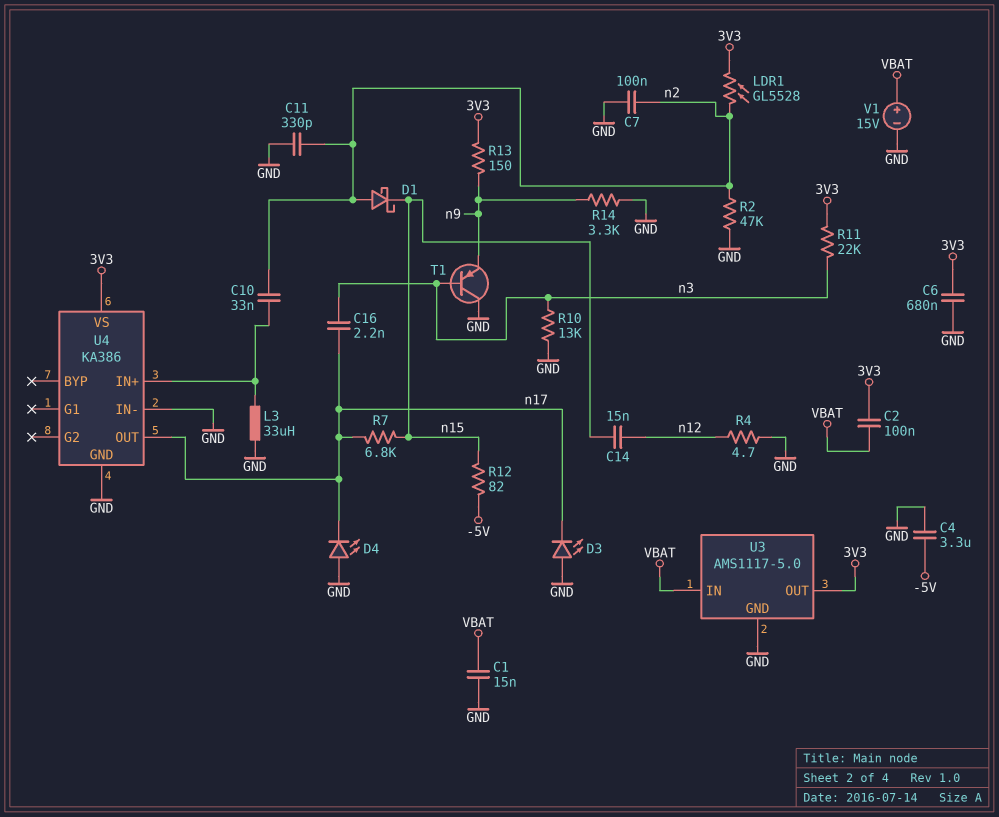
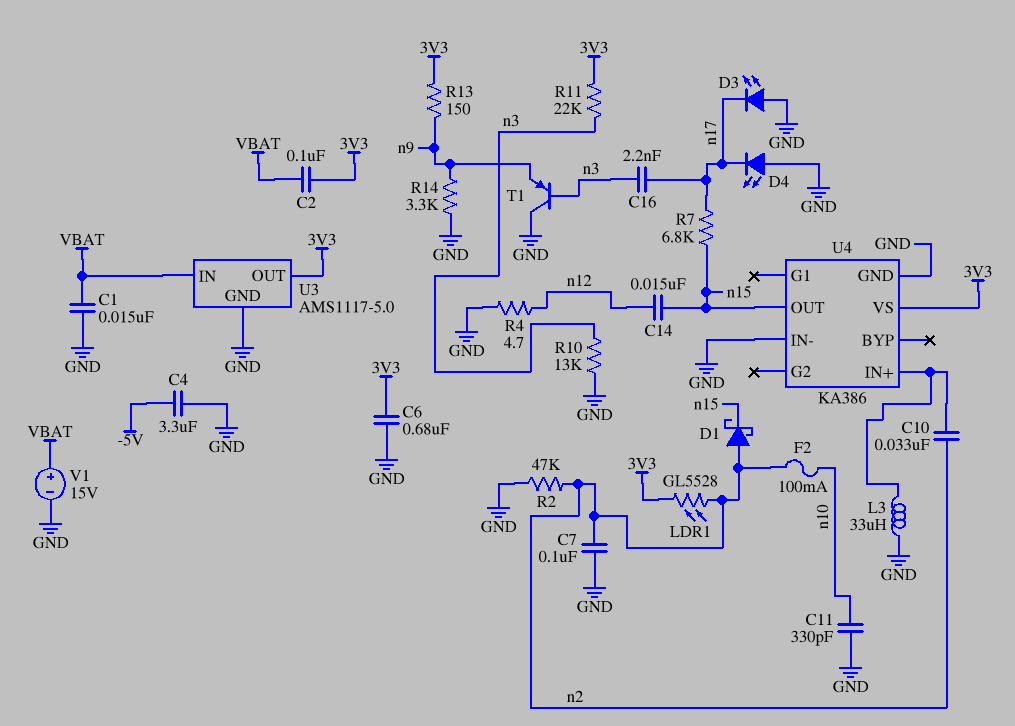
C11: 330pF (GND, n2) -> 330pF (GND, n10)
F2: none -> 100mA (n2, n10)
R12: 82 (-5V, n15) -> none
U4 pin OUT: n17 -> n15

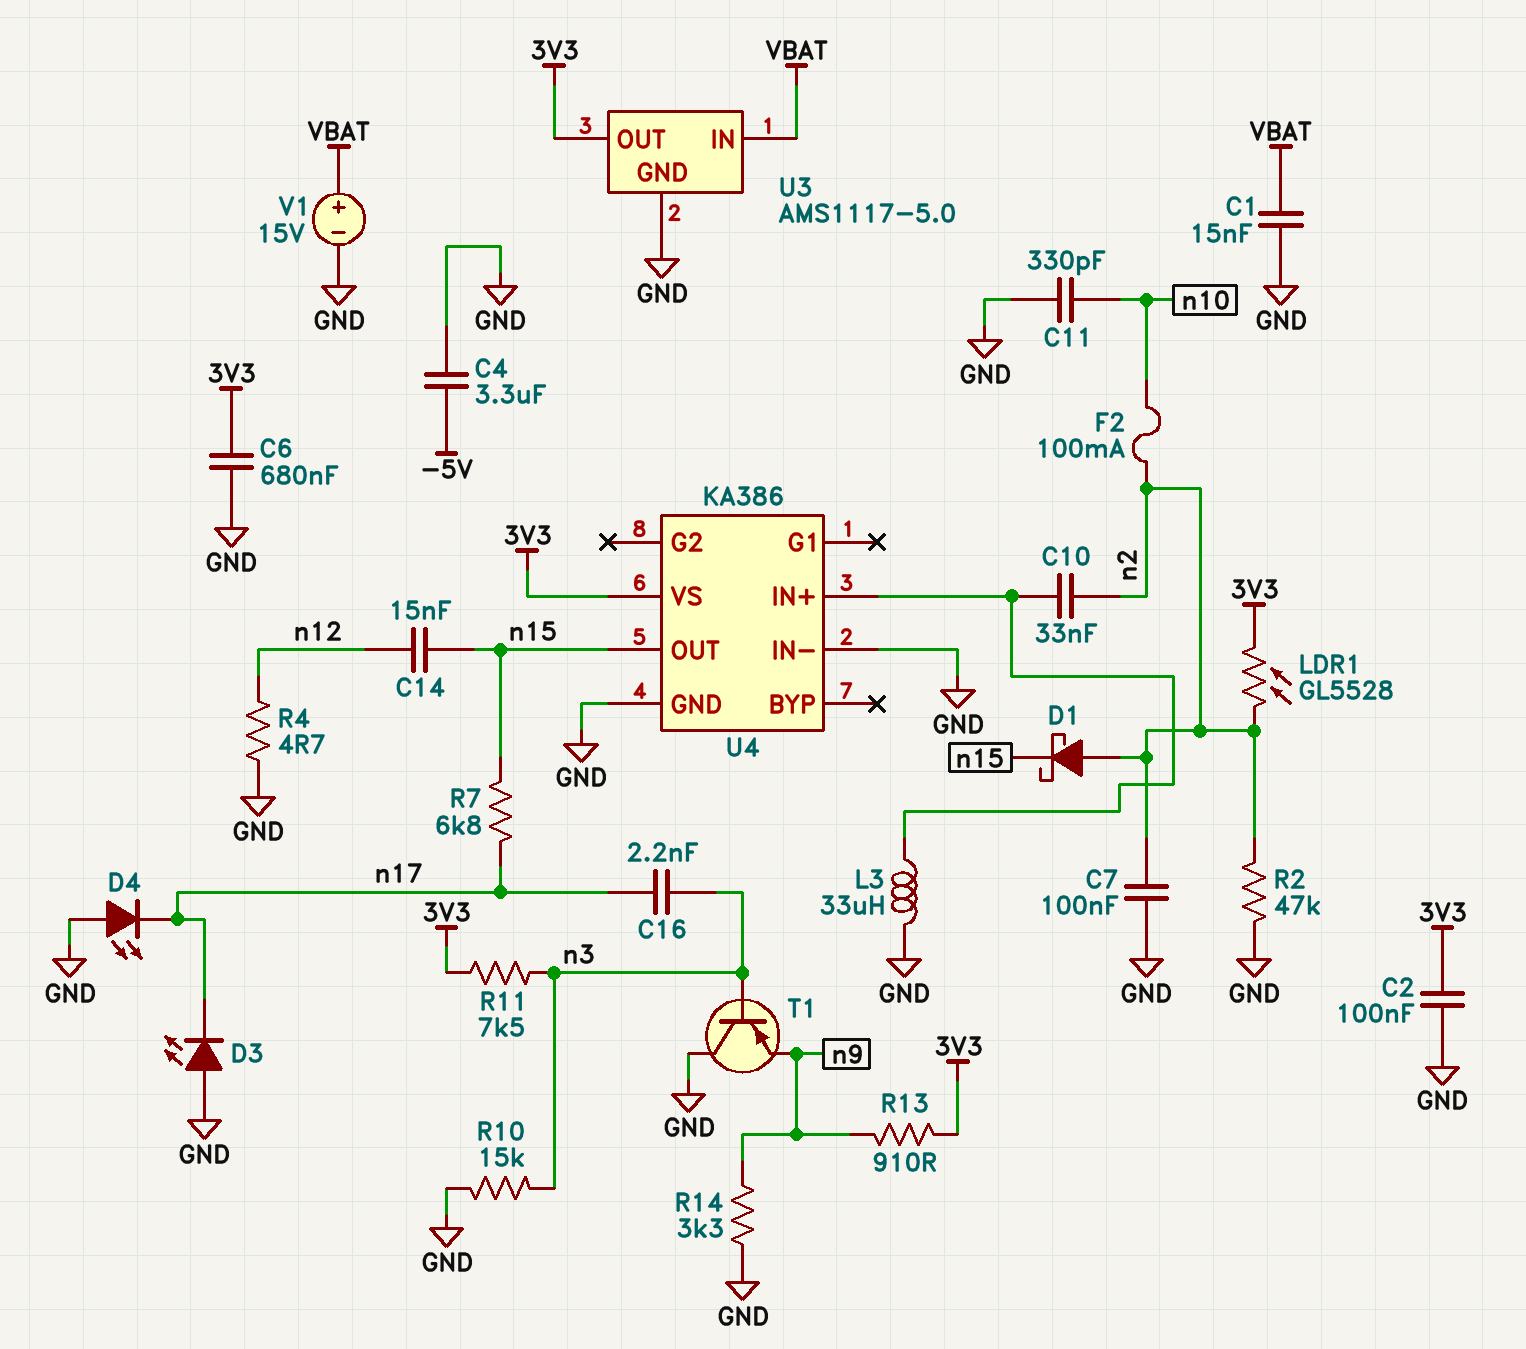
C2: 100nF (3V3, VBAT) -> 100nF (3V3, GND)
R10: 13k (GND, n3) -> 15k (GND, n3)
R11: 22k (3V3, n3) -> 7.5k (3V3, n3)
R13: 150 (3V3, n9) -> 910 (3V3, n9)

